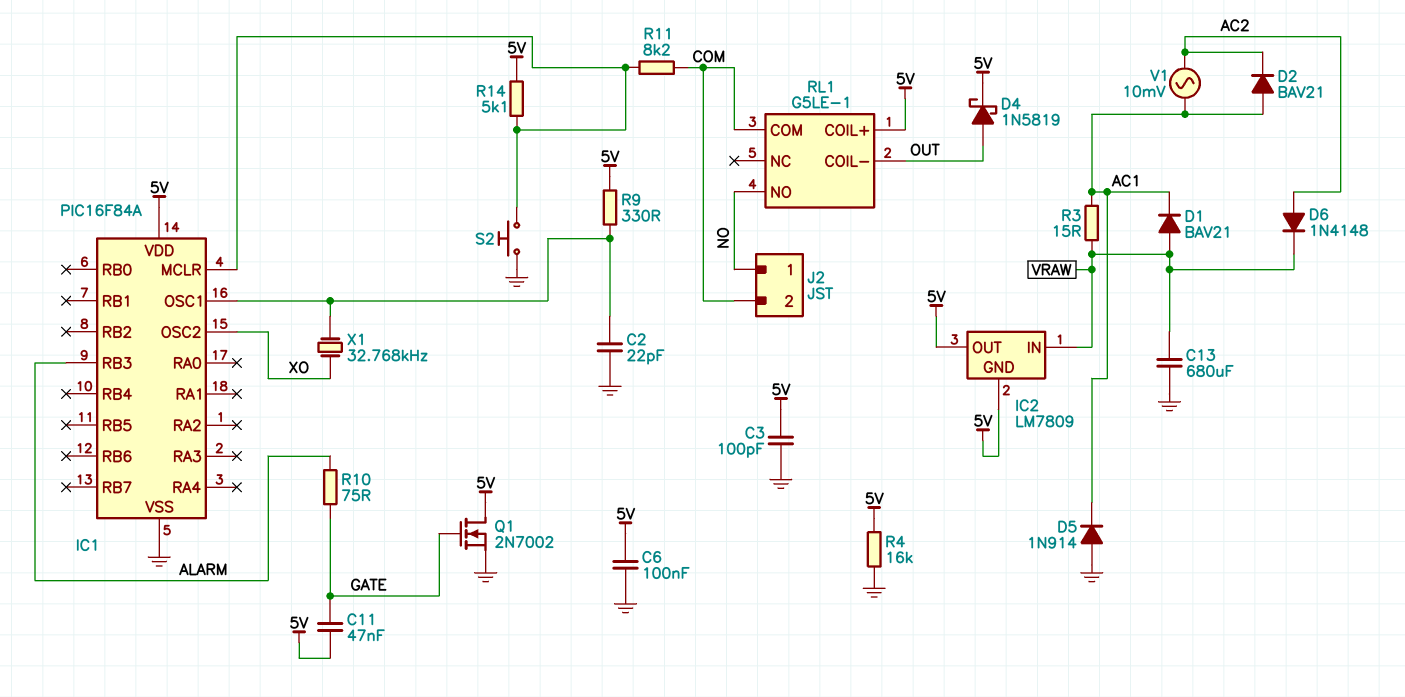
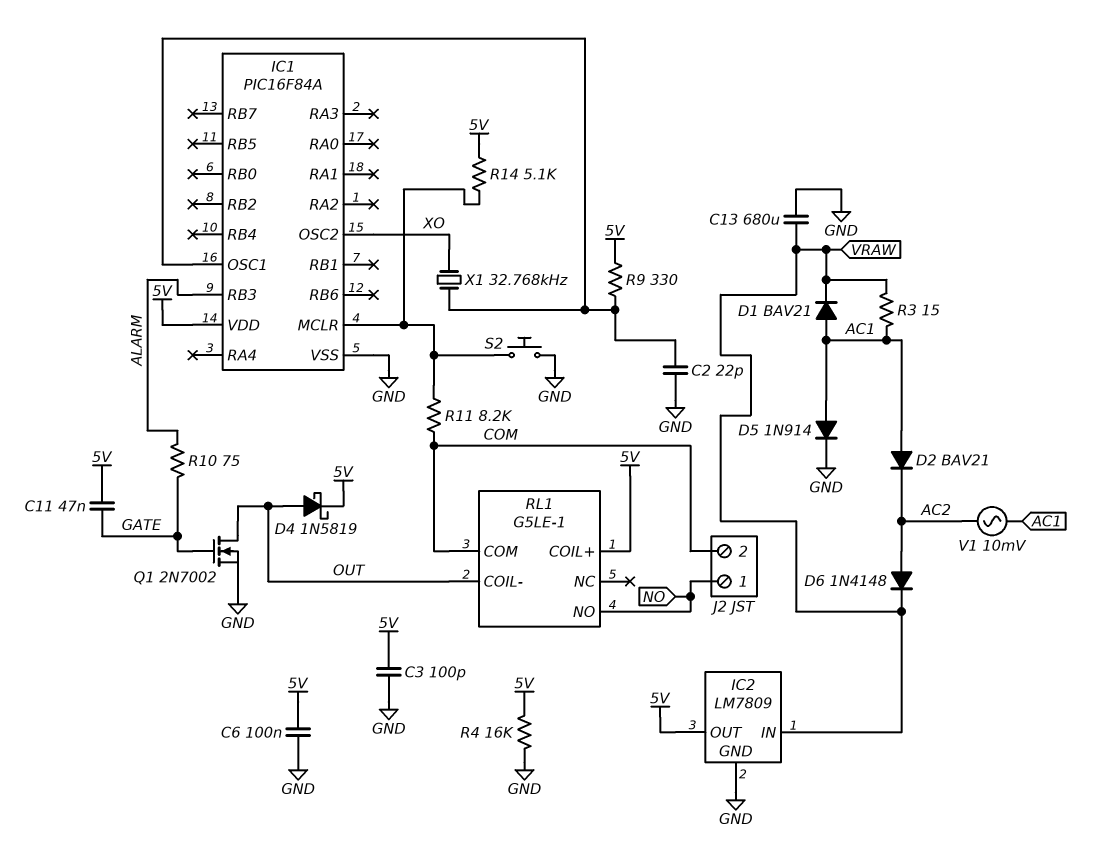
D1: diode BAV21 (A VRAW, K AC1) -> diode BAV21 (A AC1, K VRAW)
D5: diode 1N914 (A GND, K AC1) -> diode 1N914 (A AC1, K GND)
IC2 pin GND: 5V -> GND
Q1: NMOS 2N7002 (G GATE, D 5V, S GND) -> NMOS 2N7002 (G GATE, D OUT, S GND)

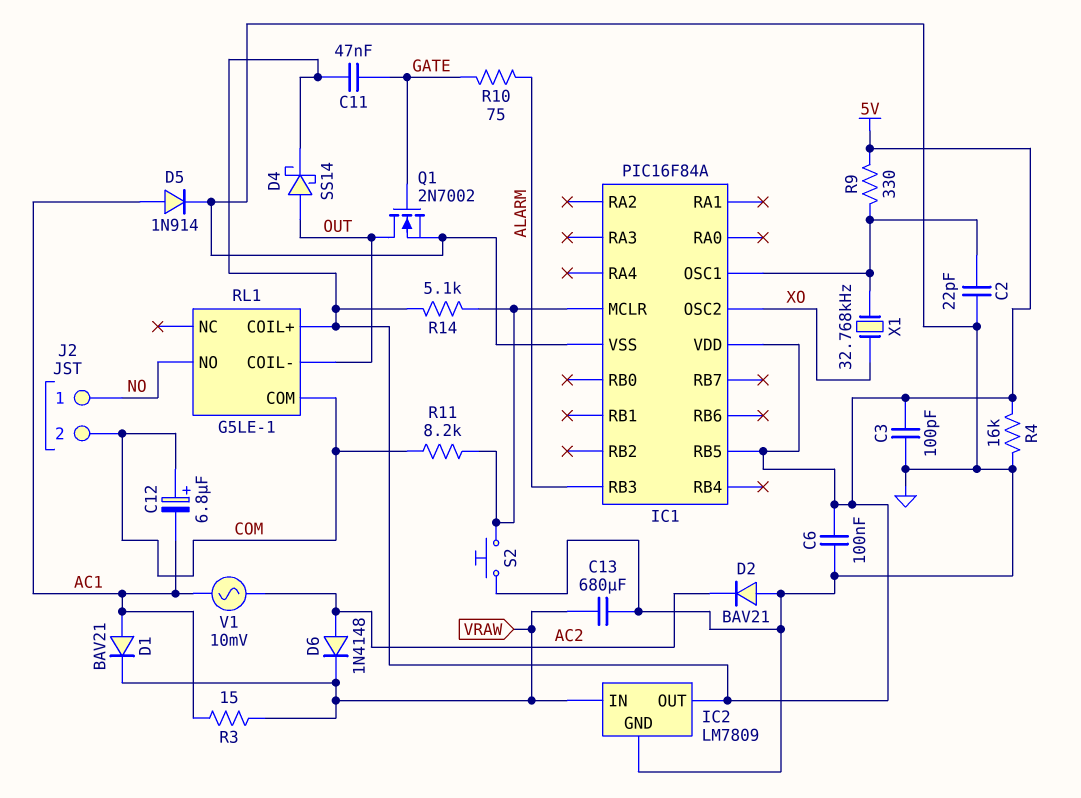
C12: none -> 6.8uF (plus COM, minus AC1)
D2: diode BAV21 (A AC1, K AC2) -> diode BAV21 (A GND, K AC2)
D4: schottky 1N5819 (A OUT, K 5V) -> schottky SS14 (A OUT, K 5V)
IC1 pin RB5: none -> 5V

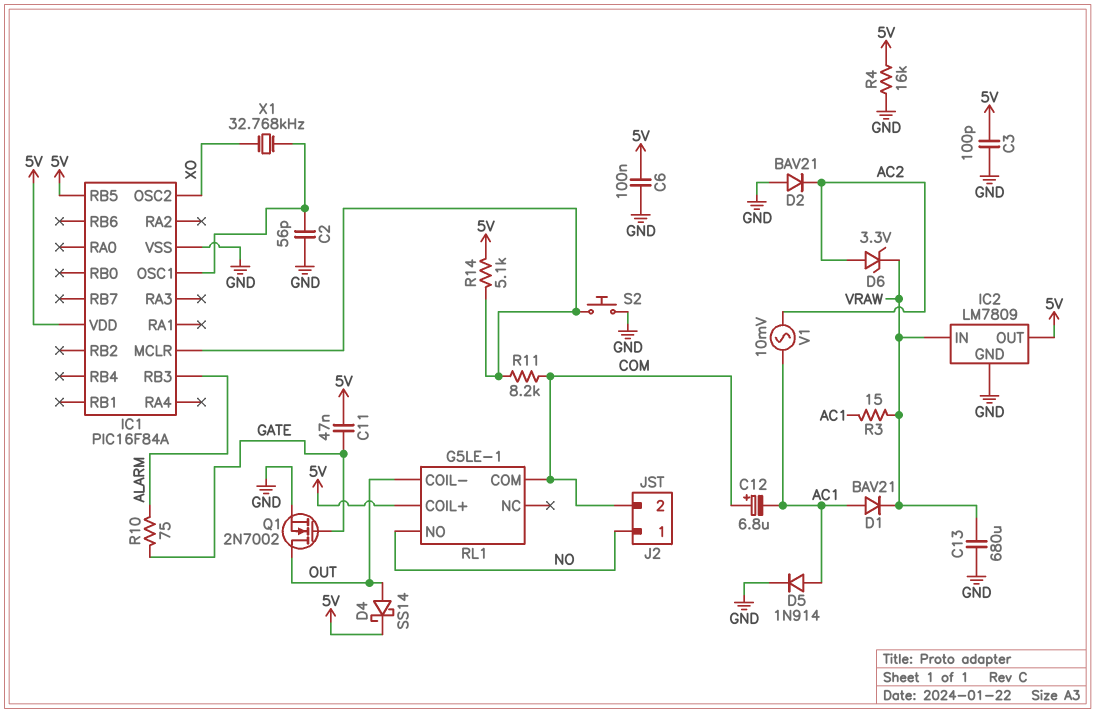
C2: 22pF (GND, IC1/OSC1) -> 56pF (GND, IC1/OSC1)
D6: diode 1N4148 (A AC2, K VRAW) -> zener 3.3V (A AC2, K VRAW)
R9: 330 (5V, IC1/OSC1) -> none

